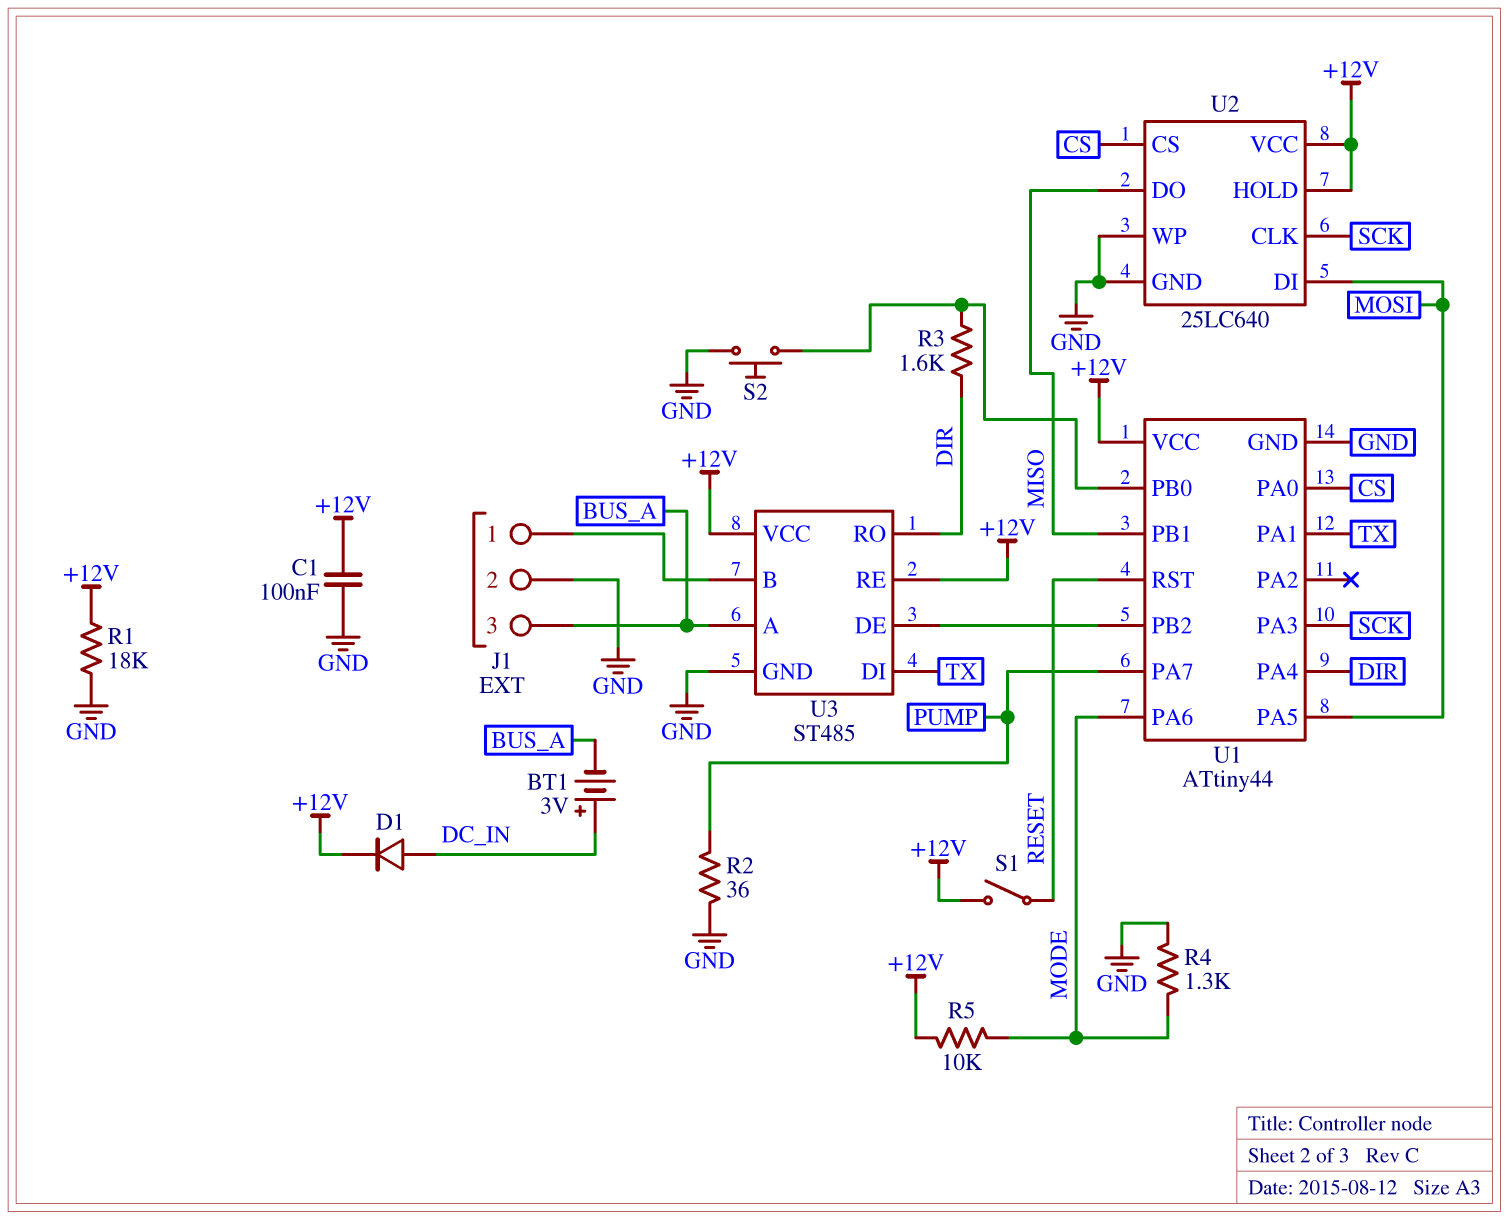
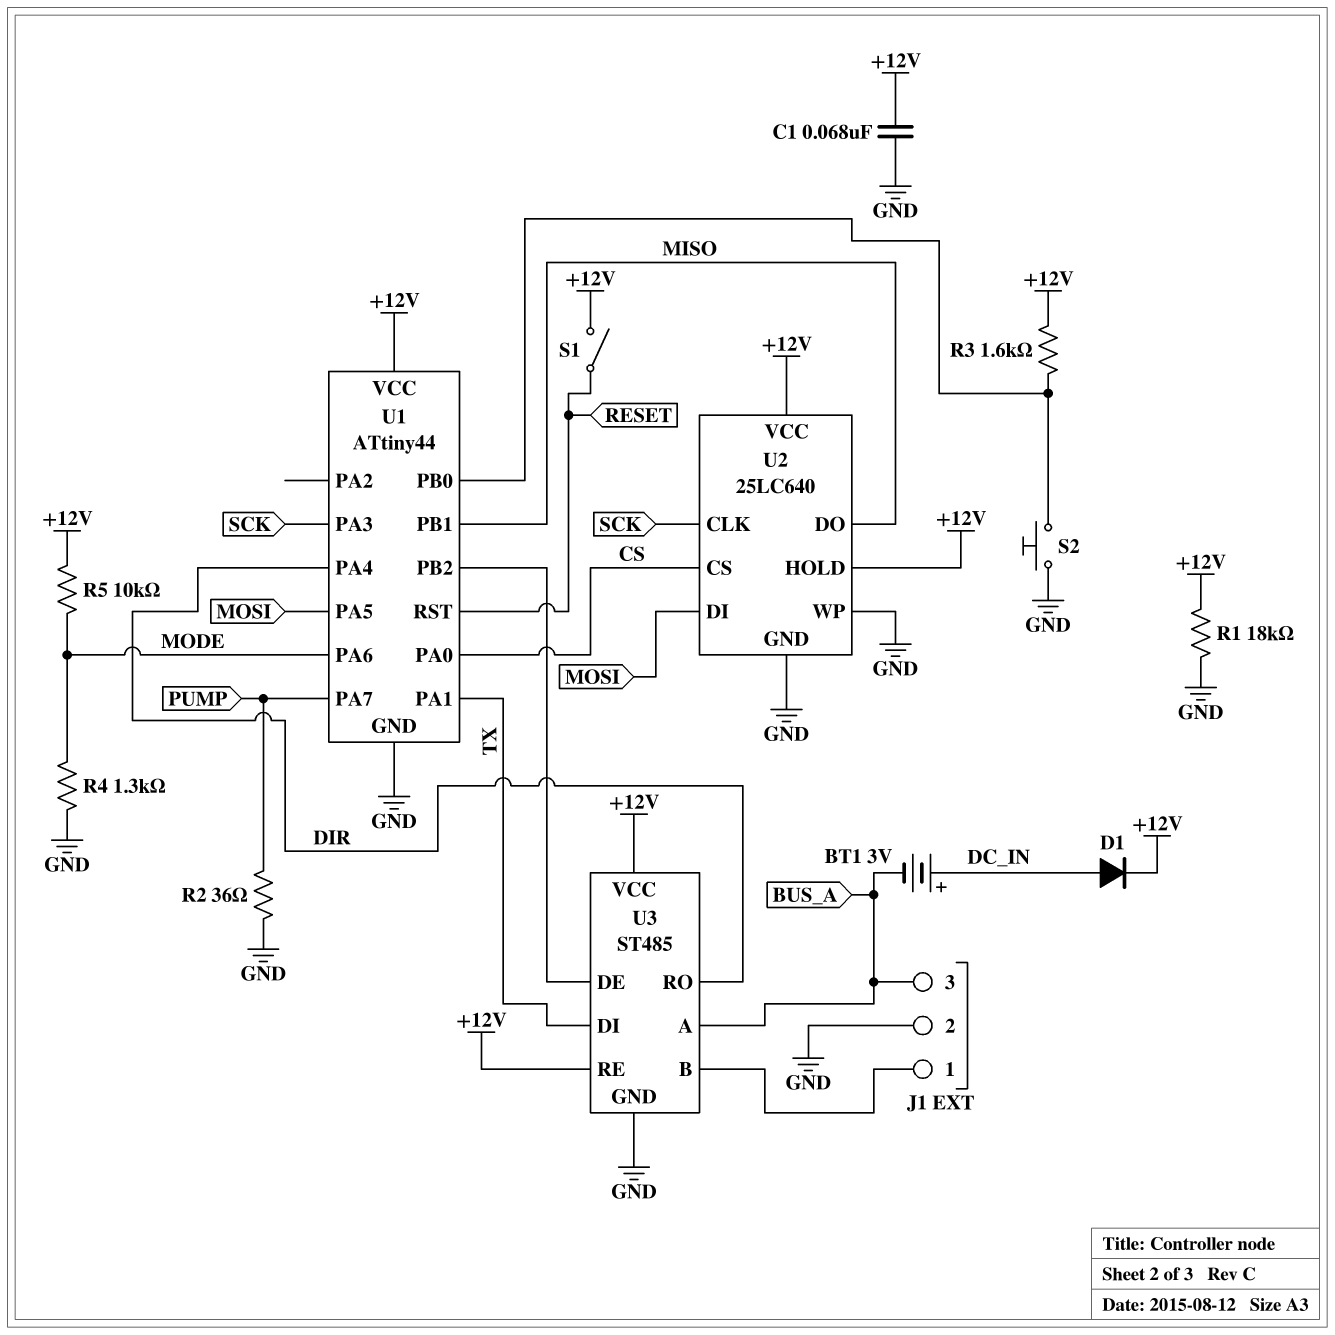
C1: 100nF (+12V, GND) -> 68nF (+12V, GND)
R3: 1.6k (DIR, U1/PB0) -> 1.6k (+12V, U1/PB0)

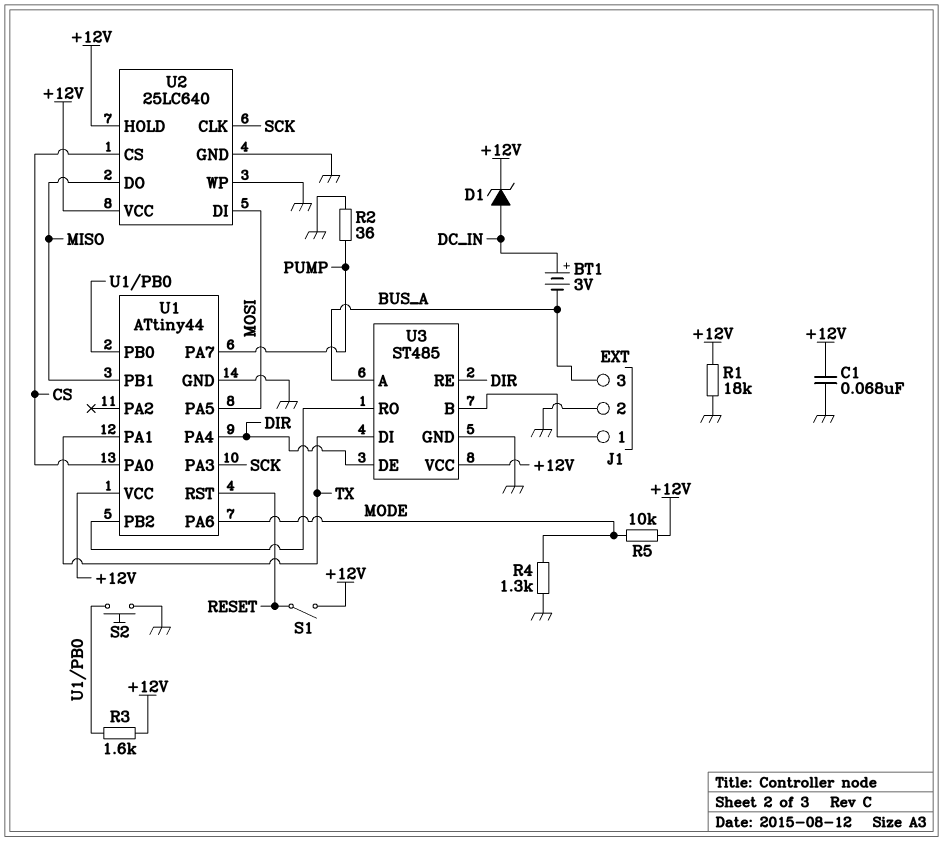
D1: diode (A DC_IN, K +12V) -> zener (A DC_IN, K +12V)
U3 pin DE: U1/PB2 -> DIR
U3 pin RE: +12V -> DIR
U3 pin RO: DIR -> U1/PB2

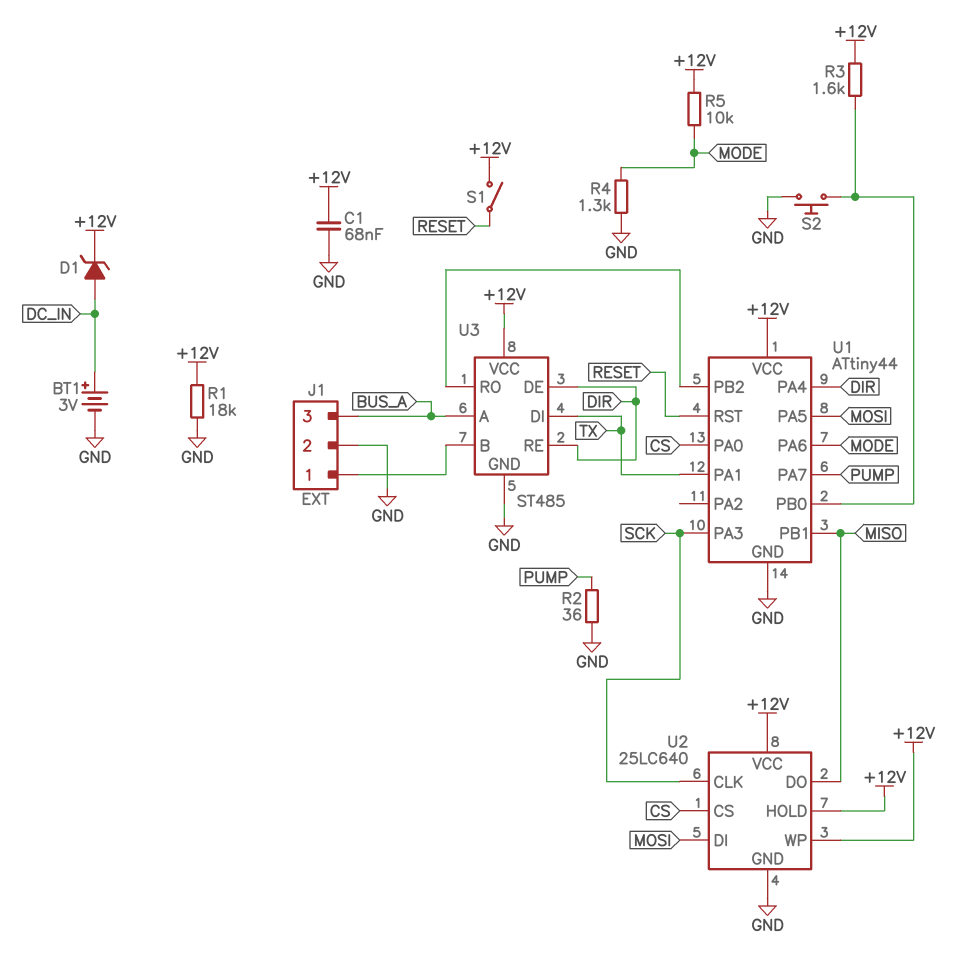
BT1: 3V (plus DC_IN, minus BUS_A) -> 3V (plus DC_IN, minus GND)
U2 pin WP: GND -> +12V

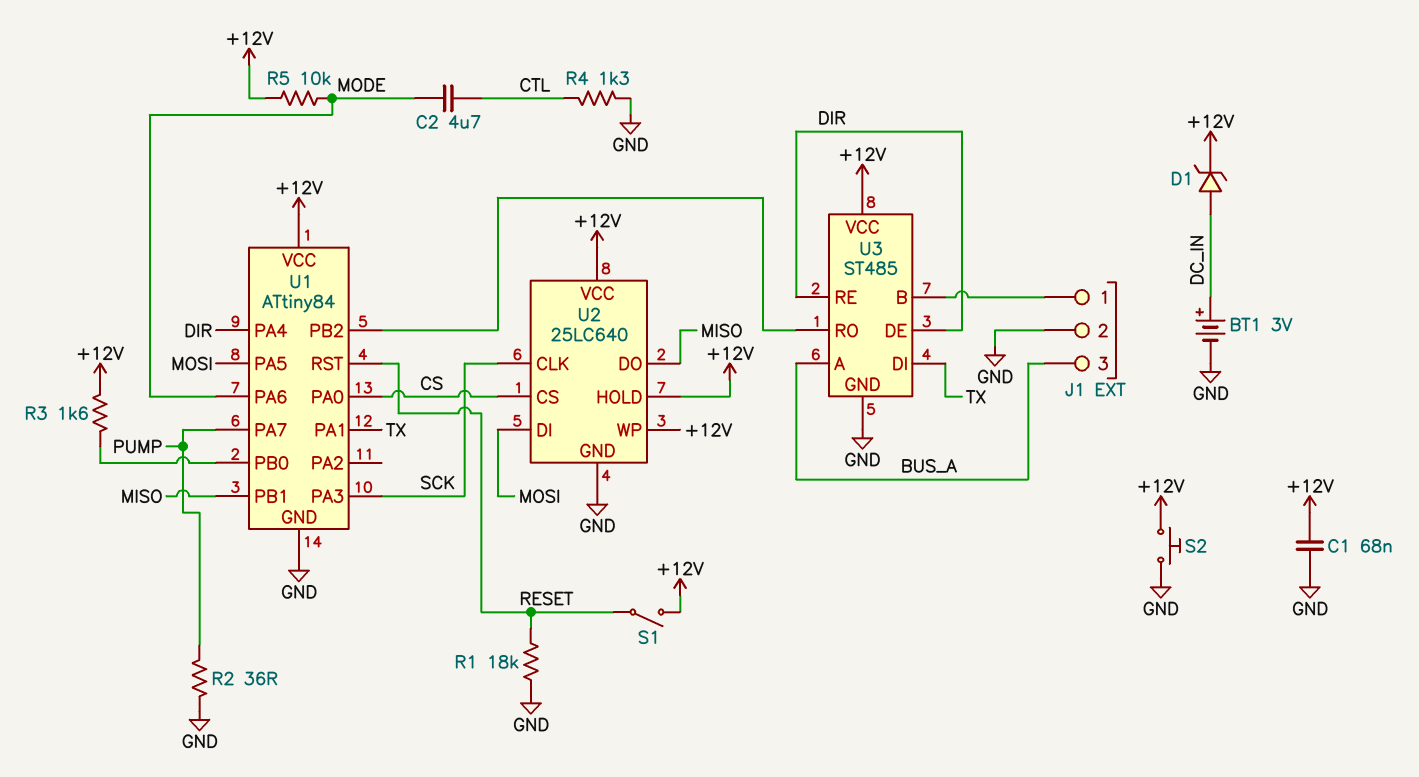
C2: none -> 4.7uF (CTL, MODE)
R1: 18k (+12V, GND) -> 18k (GND, RESET)
R4: 1.3k (GND, MODE) -> 1.3k (CTL, GND)
S2: button (GND, U1/PB0) -> button (+12V, GND)
U1: ATtiny44 -> ATtiny84

